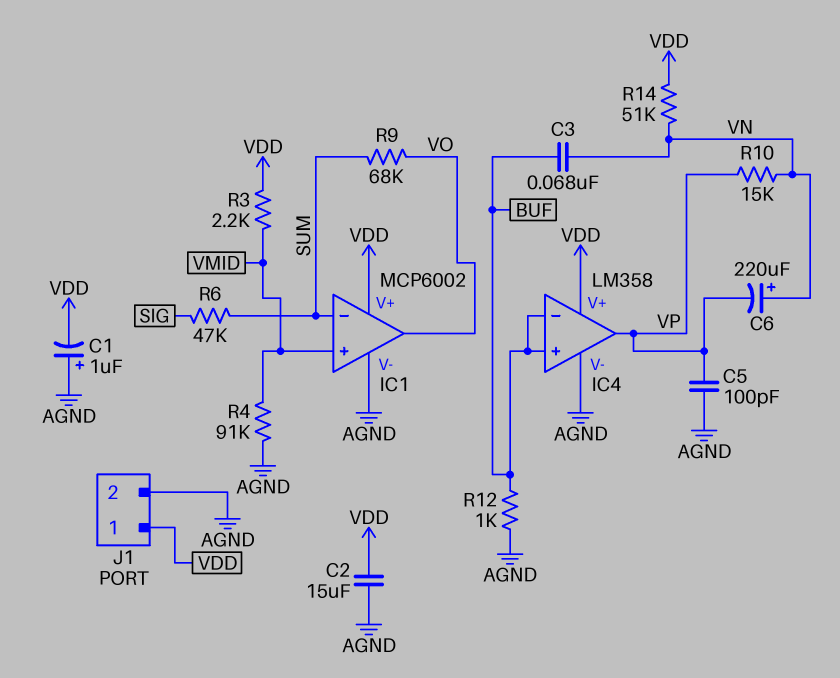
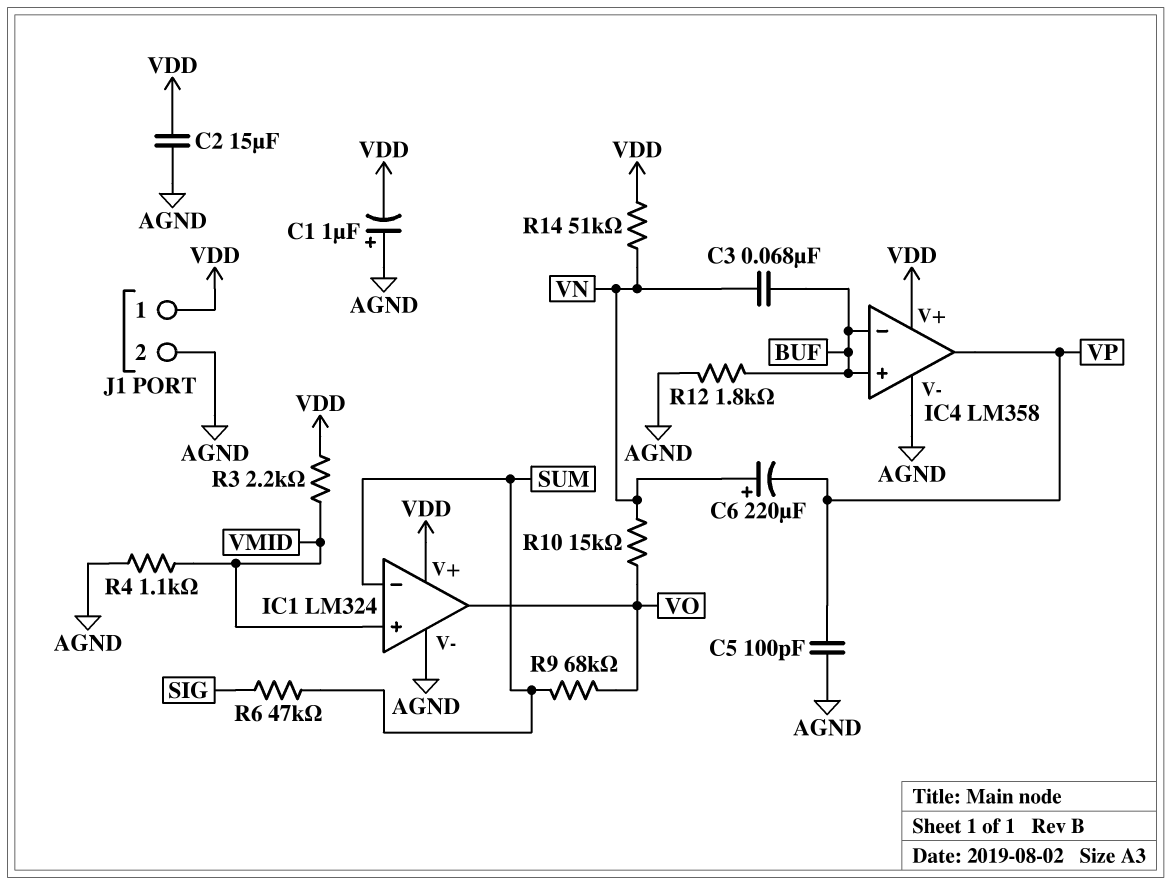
IC1: MCP6002 -> LM324
R4: 91k (AGND, VMID) -> 1.1k (AGND, VMID)
R10: 15k (VN, VP) -> 15k (VN, VO)
R12: 1k (AGND, BUF) -> 1.8k (AGND, BUF)

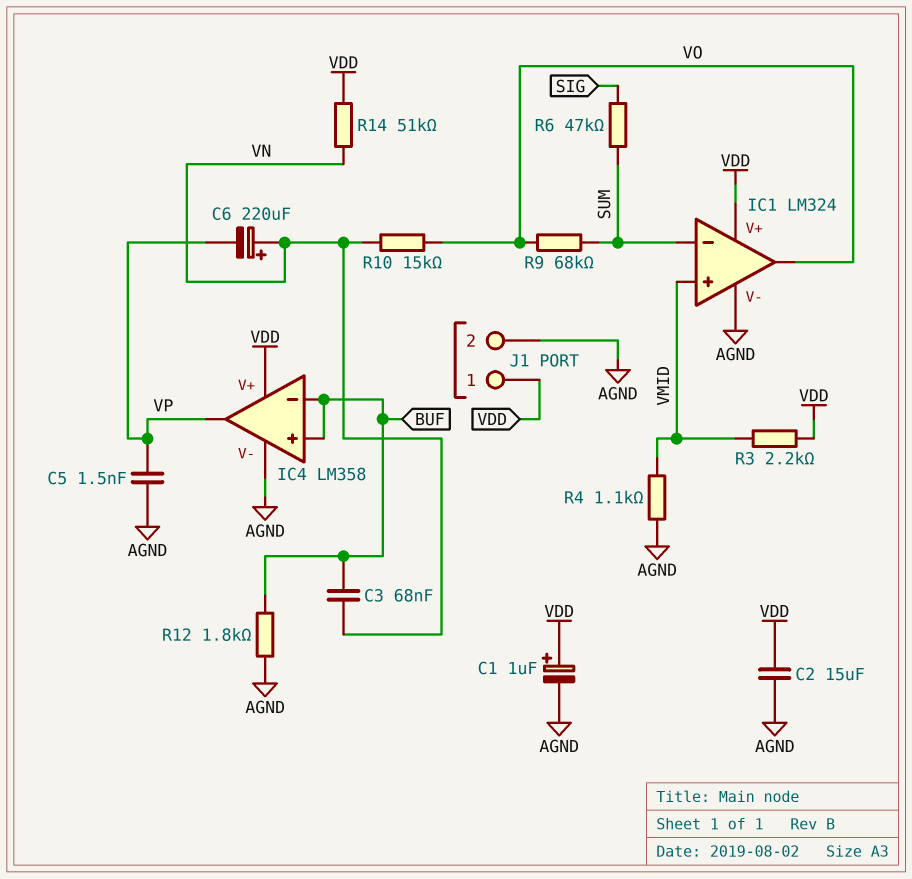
C1: 1uF (plus AGND, minus VDD) -> 1uF (plus VDD, minus AGND)
C5: 100pF (AGND, VP) -> 1.5nF (AGND, VP)

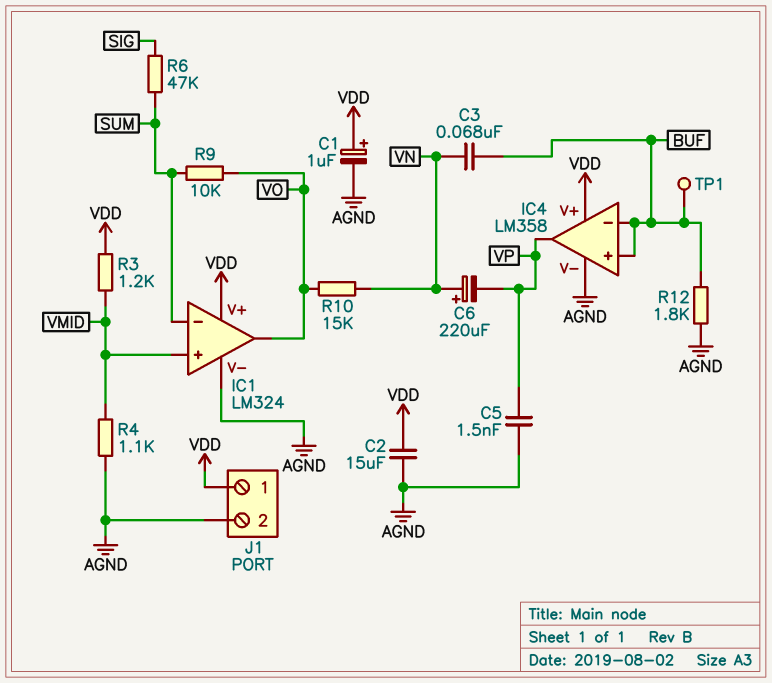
R3: 2.2k (VDD, VMID) -> 1.2k (VDD, VMID)
R9: 68k (SUM, VO) -> 10k (SUM, VO)
R14: 51k (VDD, VN) -> none
TP1: none -> test point (BUF)

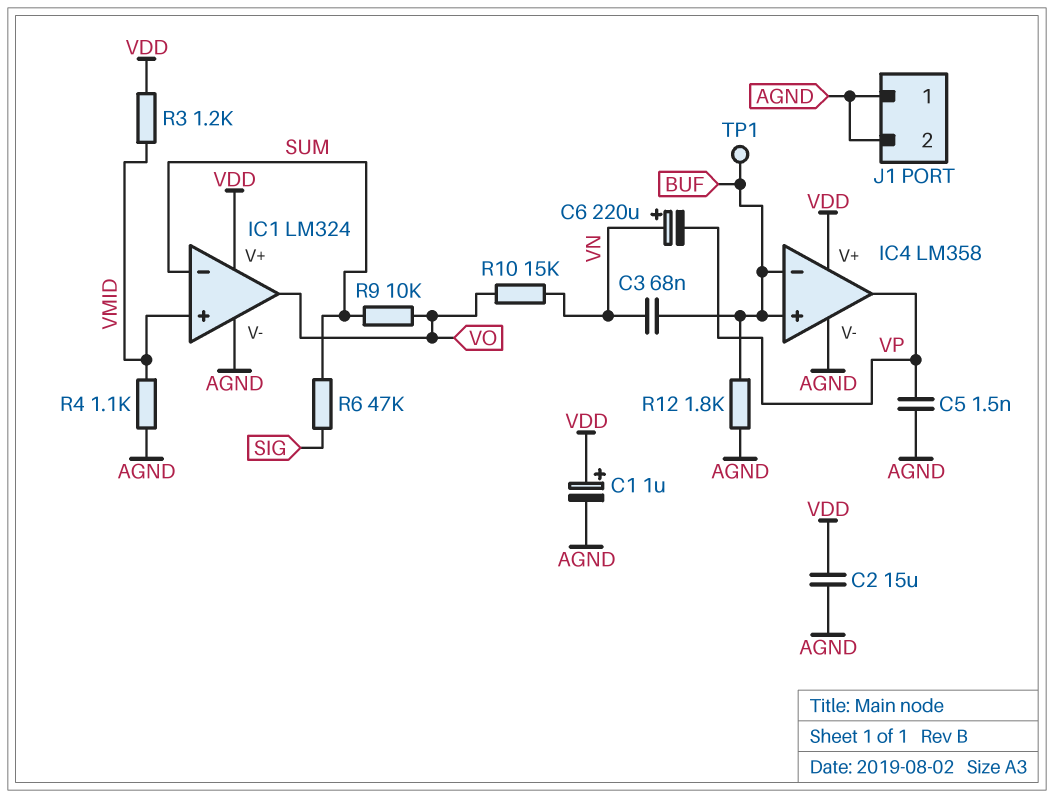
J1 pin 1: VDD -> AGND

